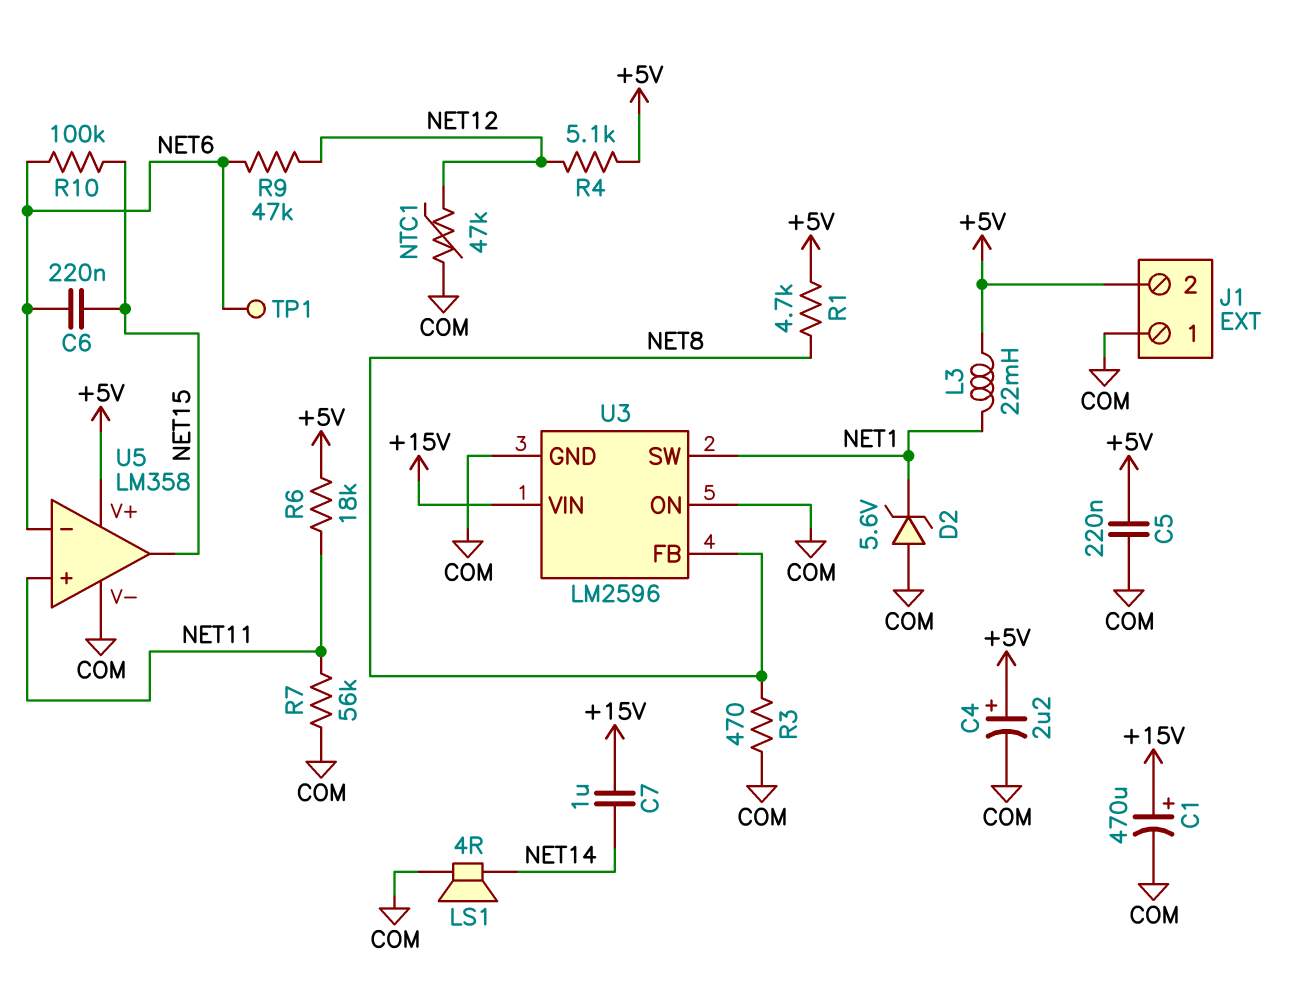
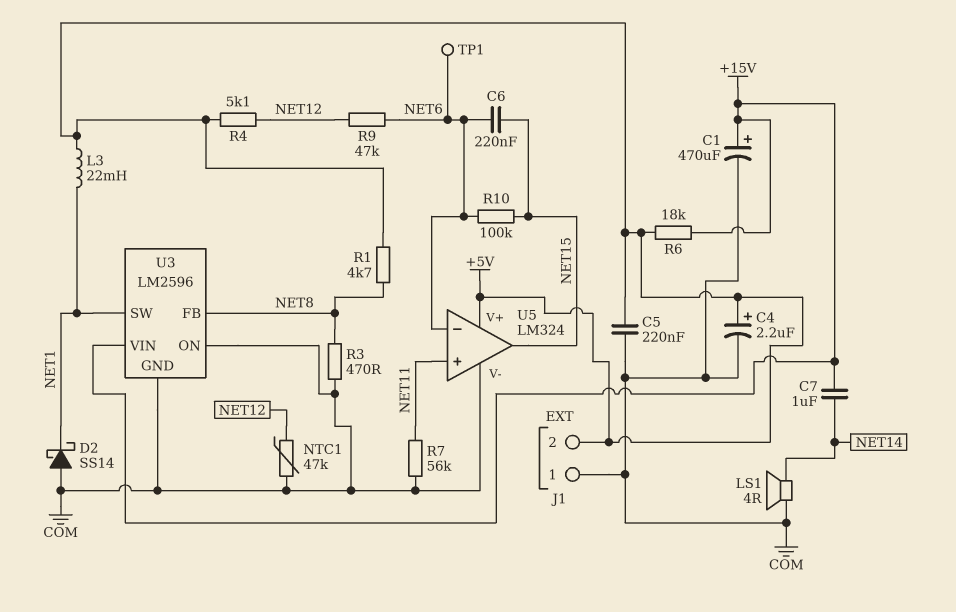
D2: zener 5.6V (A COM, K NET1) -> schottky SS14 (A COM, K NET1)
R6: 18k (+5V, NET11) -> 18k (+5V, +15V)
U5: LM358 -> LM324

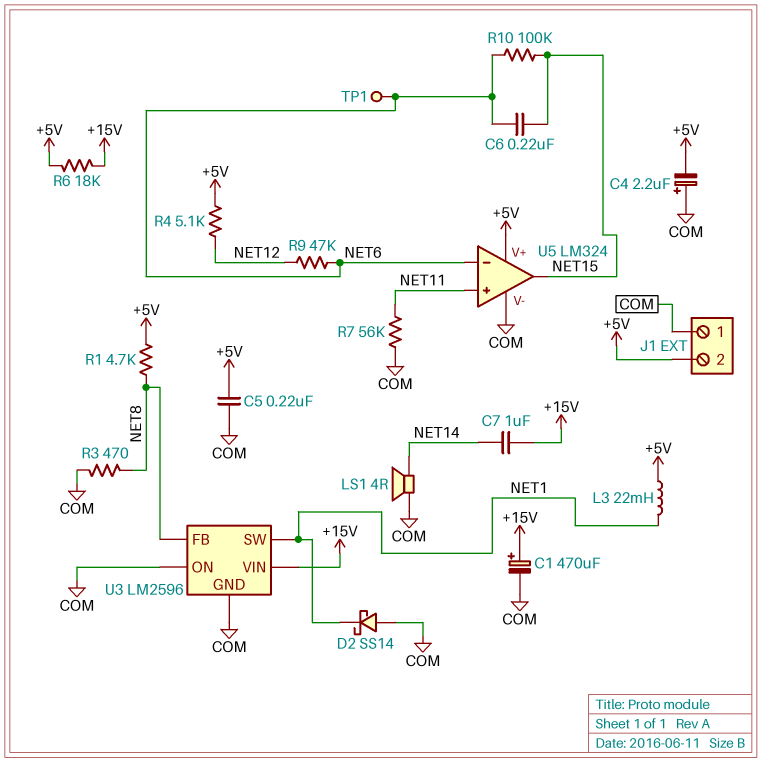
C4: 2.2uF (plus +5V, minus COM) -> 2.2uF (plus COM, minus +5V)
NTC1: 47k (COM, NET12) -> none

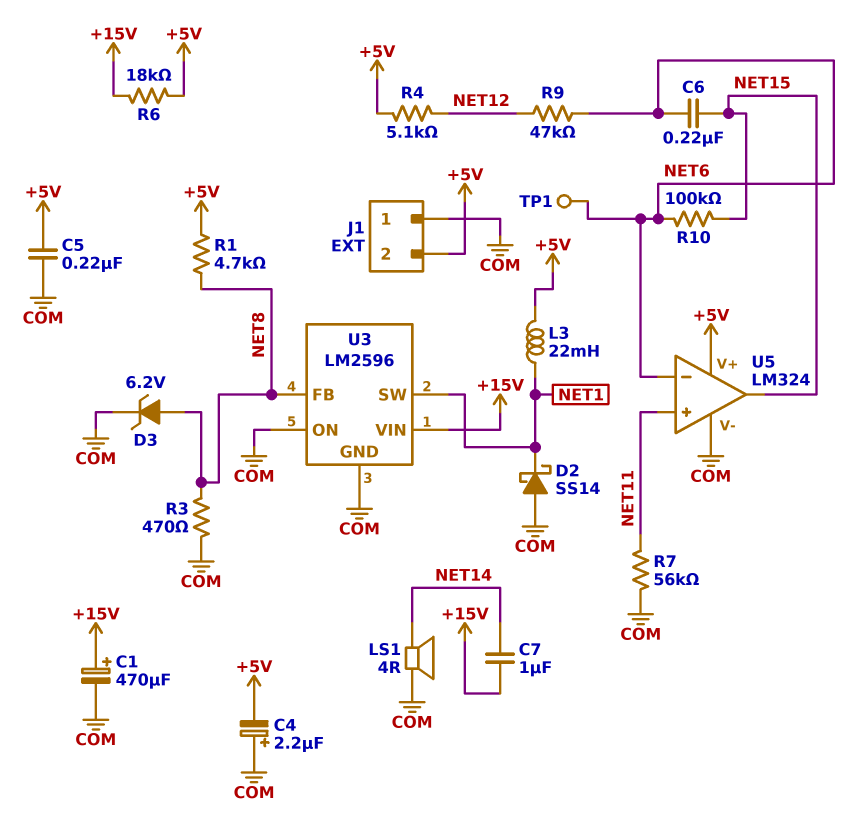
D3: none -> zener 6.2V (A NET8, K COM)

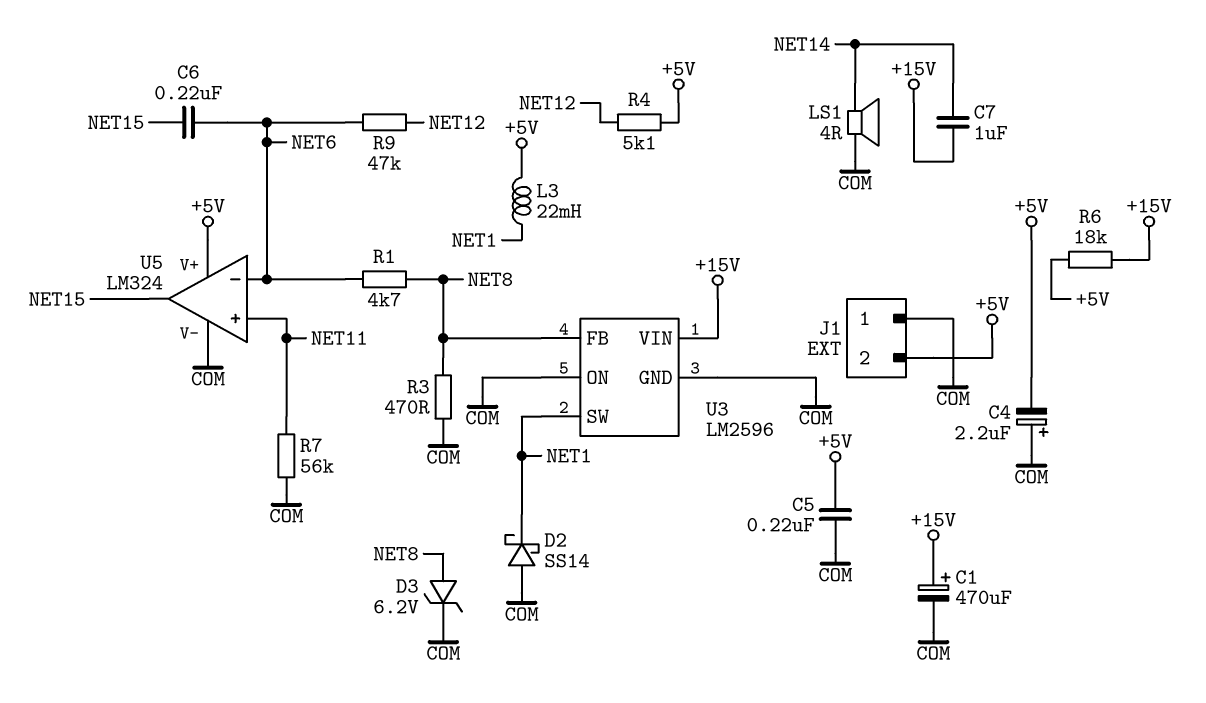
R1: 4.7k (+5V, NET8) -> 4.7k (NET6, NET8)
R10: 100k (NET6, NET15) -> none
TP1: test point (NET6) -> none

